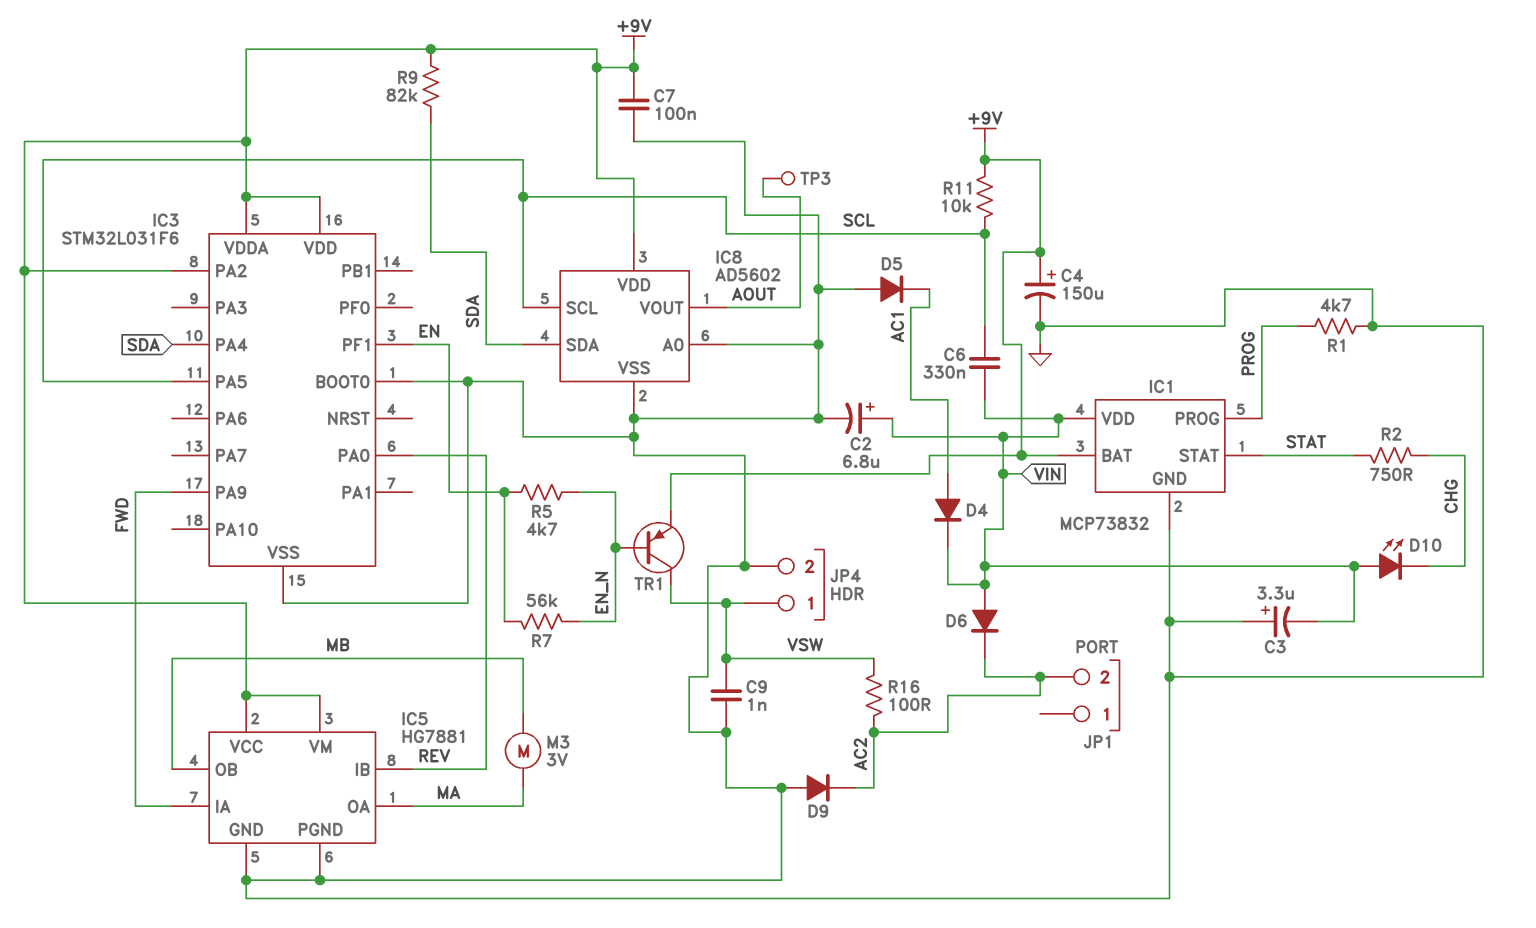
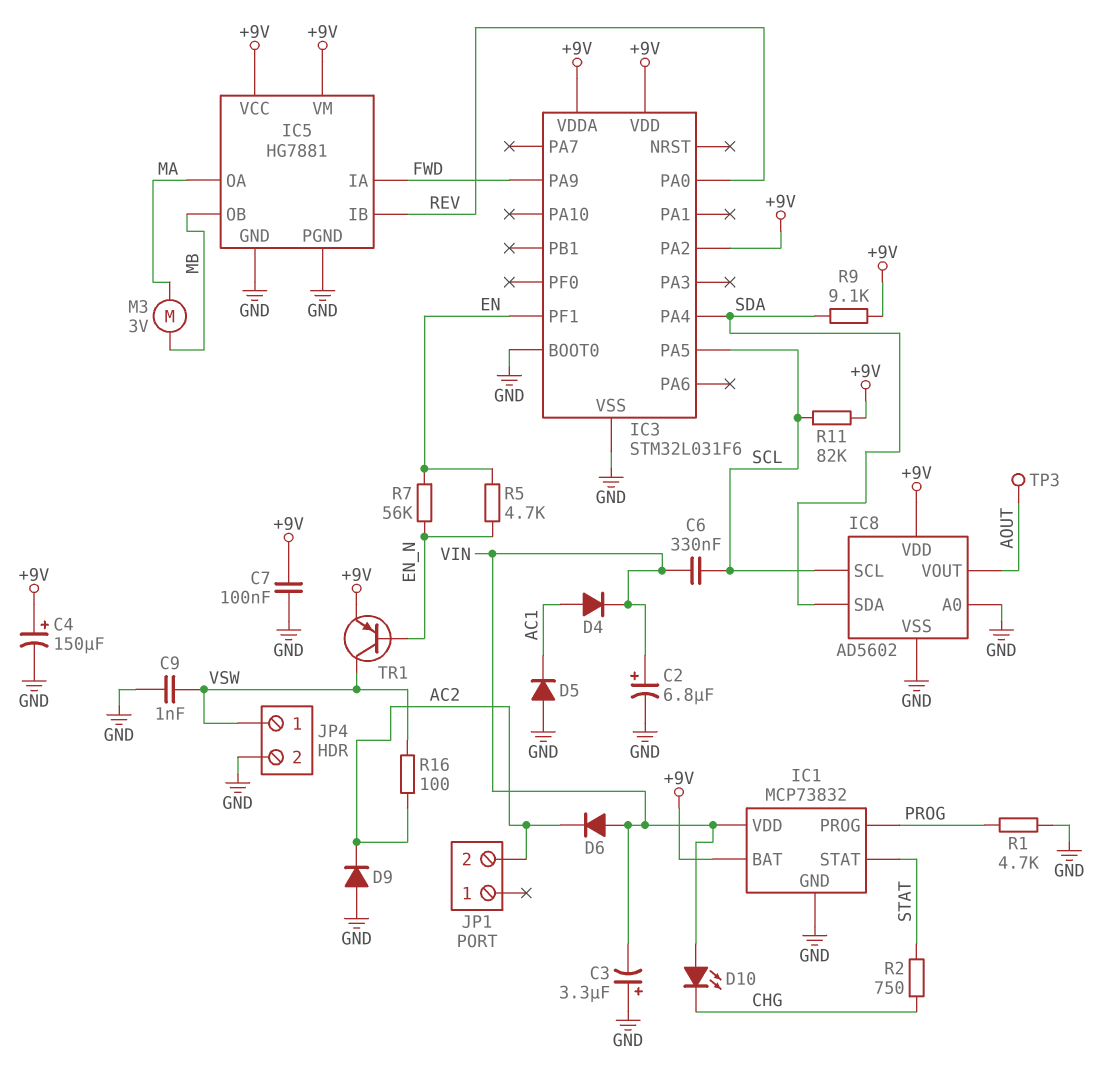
R9: 82k (+9V, SDA) -> 9.1k (+9V, SDA)
R11: 10k (+9V, SCL) -> 82k (+9V, SCL)

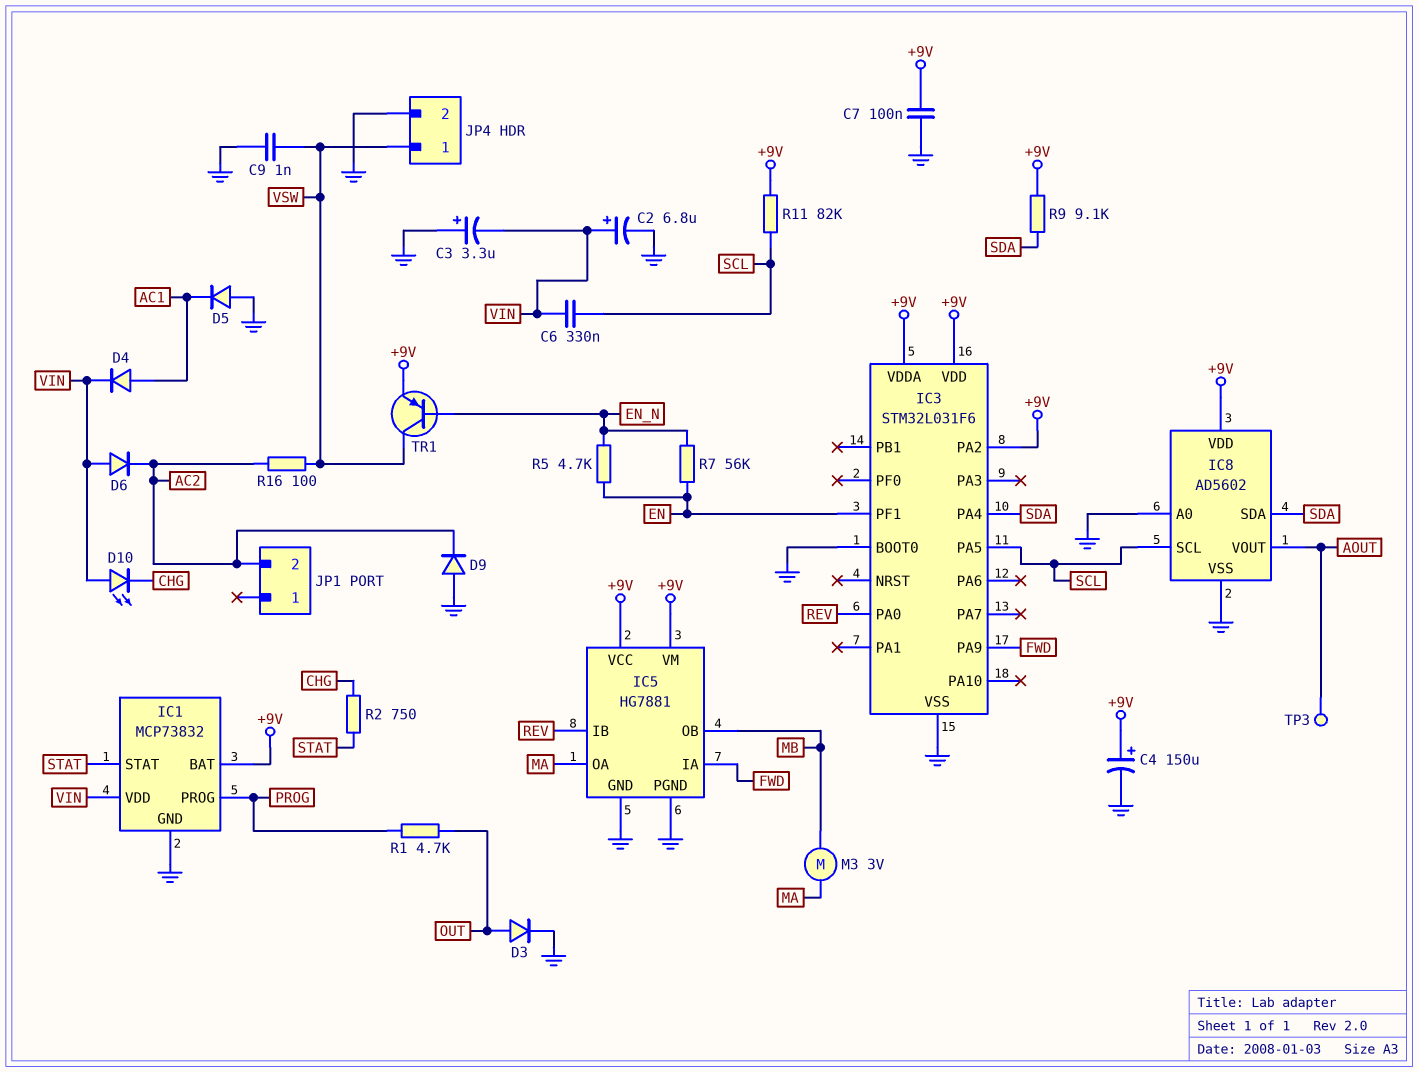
D3: none -> diode (A OUT, K GND)
R1: 4.7k (GND, PROG) -> 4.7k (OUT, PROG)

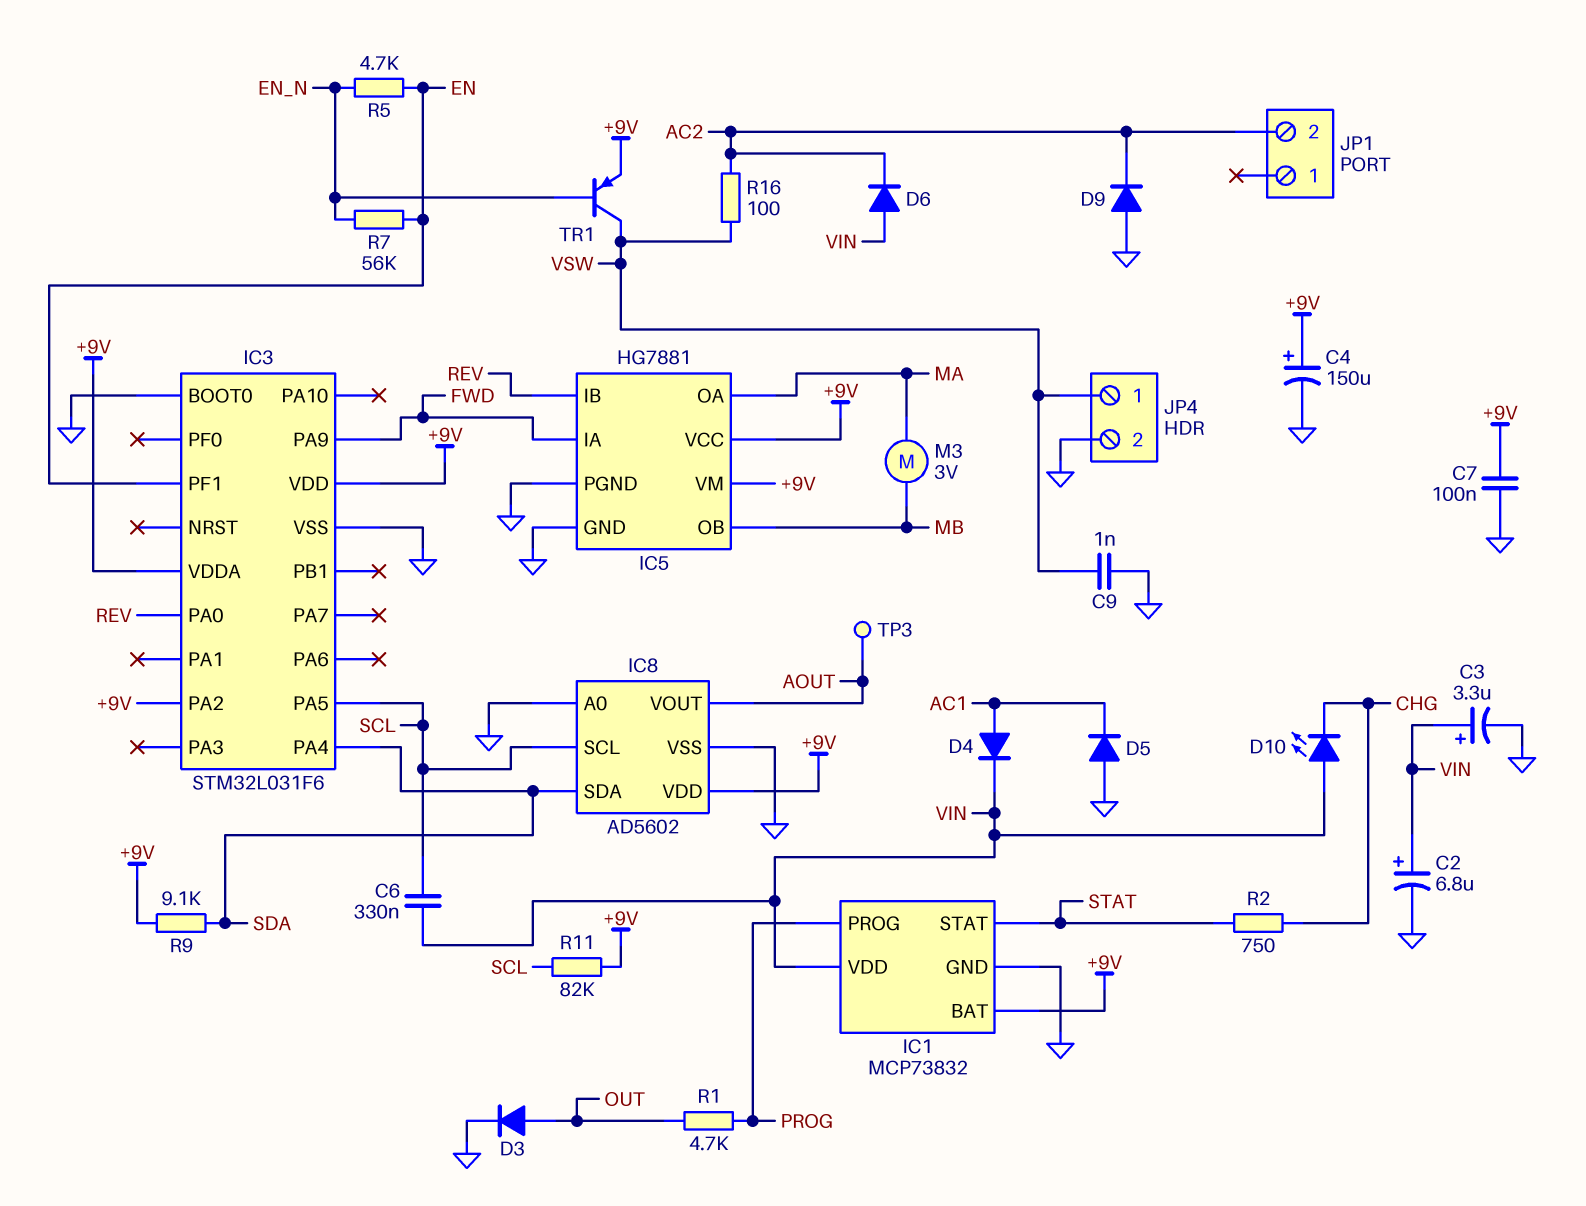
C3: 3.3uF (plus GND, minus VIN) -> 3.3uF (plus VIN, minus GND)

